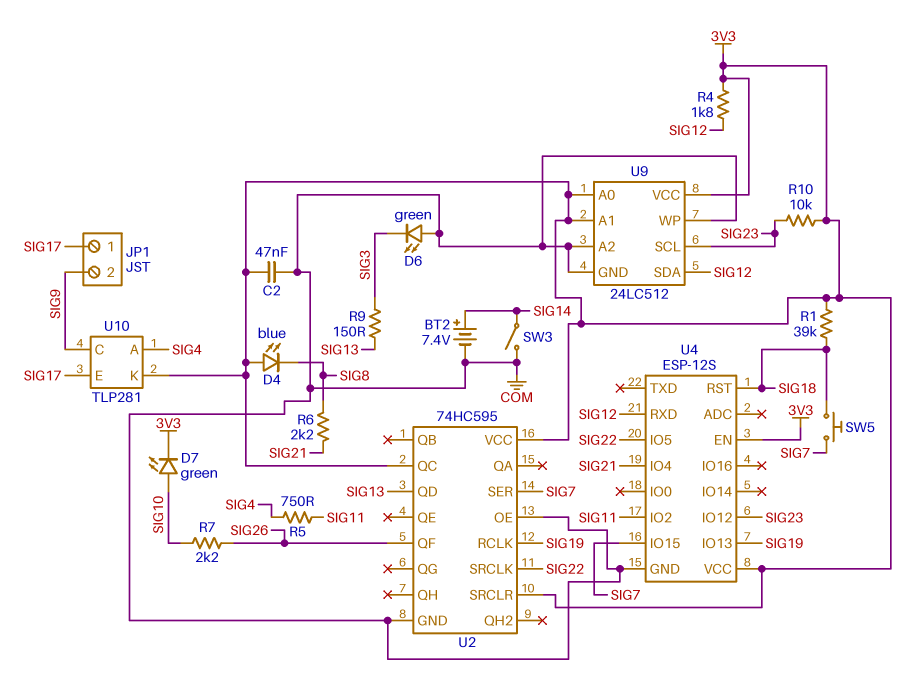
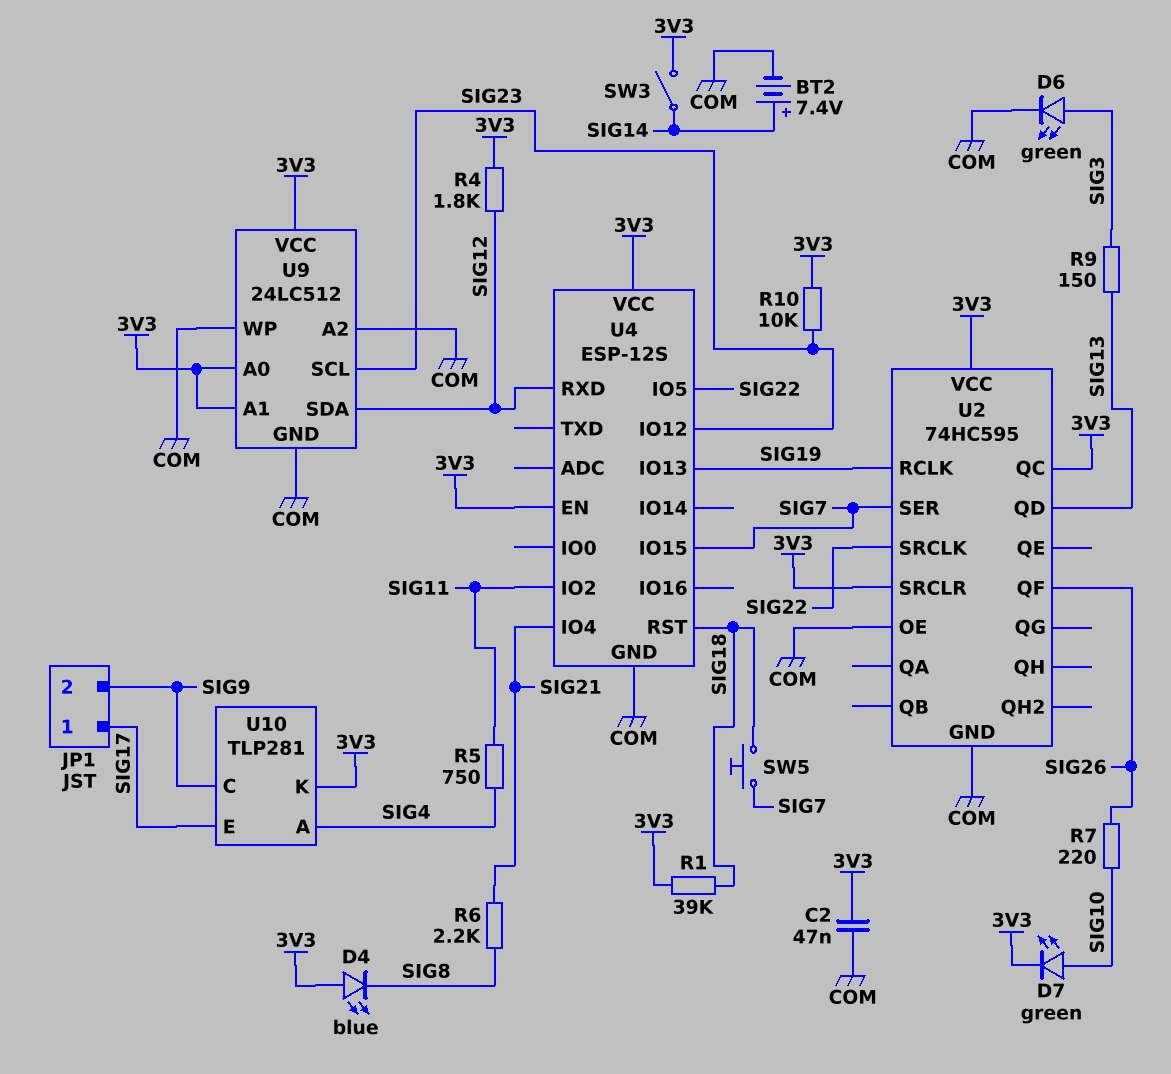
D6: LED green (A COM, K SIG3) -> LED green (A SIG3, K COM)
R7: 2.2k (SIG10, SIG26) -> 220 (SIG10, SIG26)
SW3: switch (COM, SIG14) -> switch (3V3, SIG14)

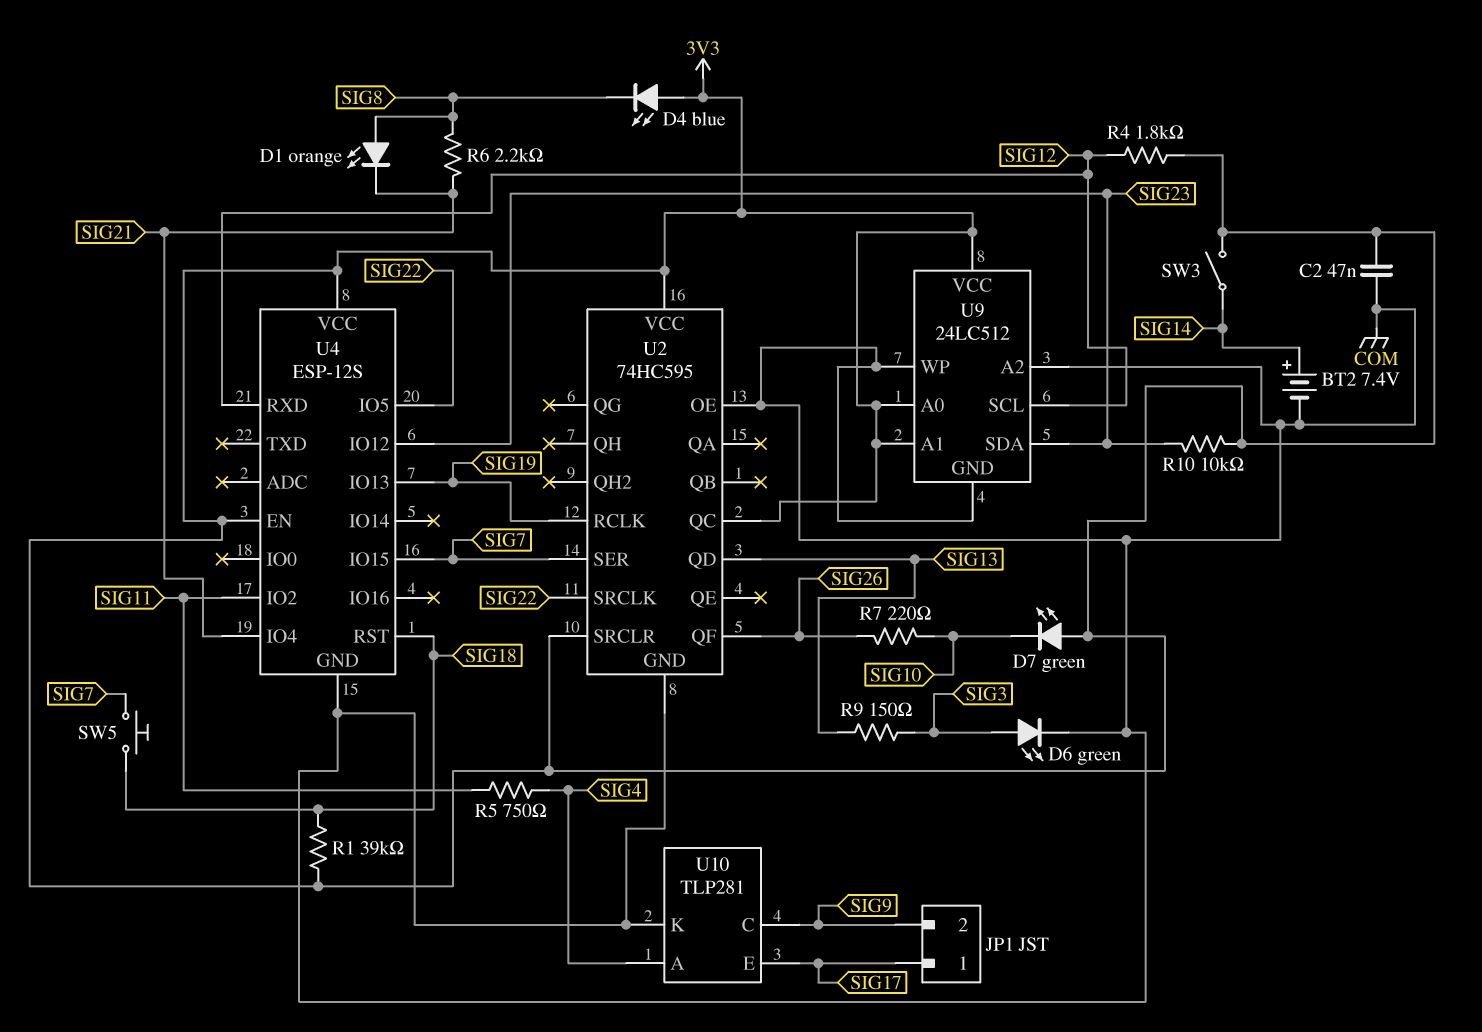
D1: none -> LED orange (A SIG8, K SIG21)
D7: LED green (A SIG10, K 3V3) -> LED green (A 3V3, K SIG10)
U9 pin SCL: SIG23 -> SIG12
U9 pin SDA: SIG12 -> SIG23
U10 pin K: 3V3 -> COM

